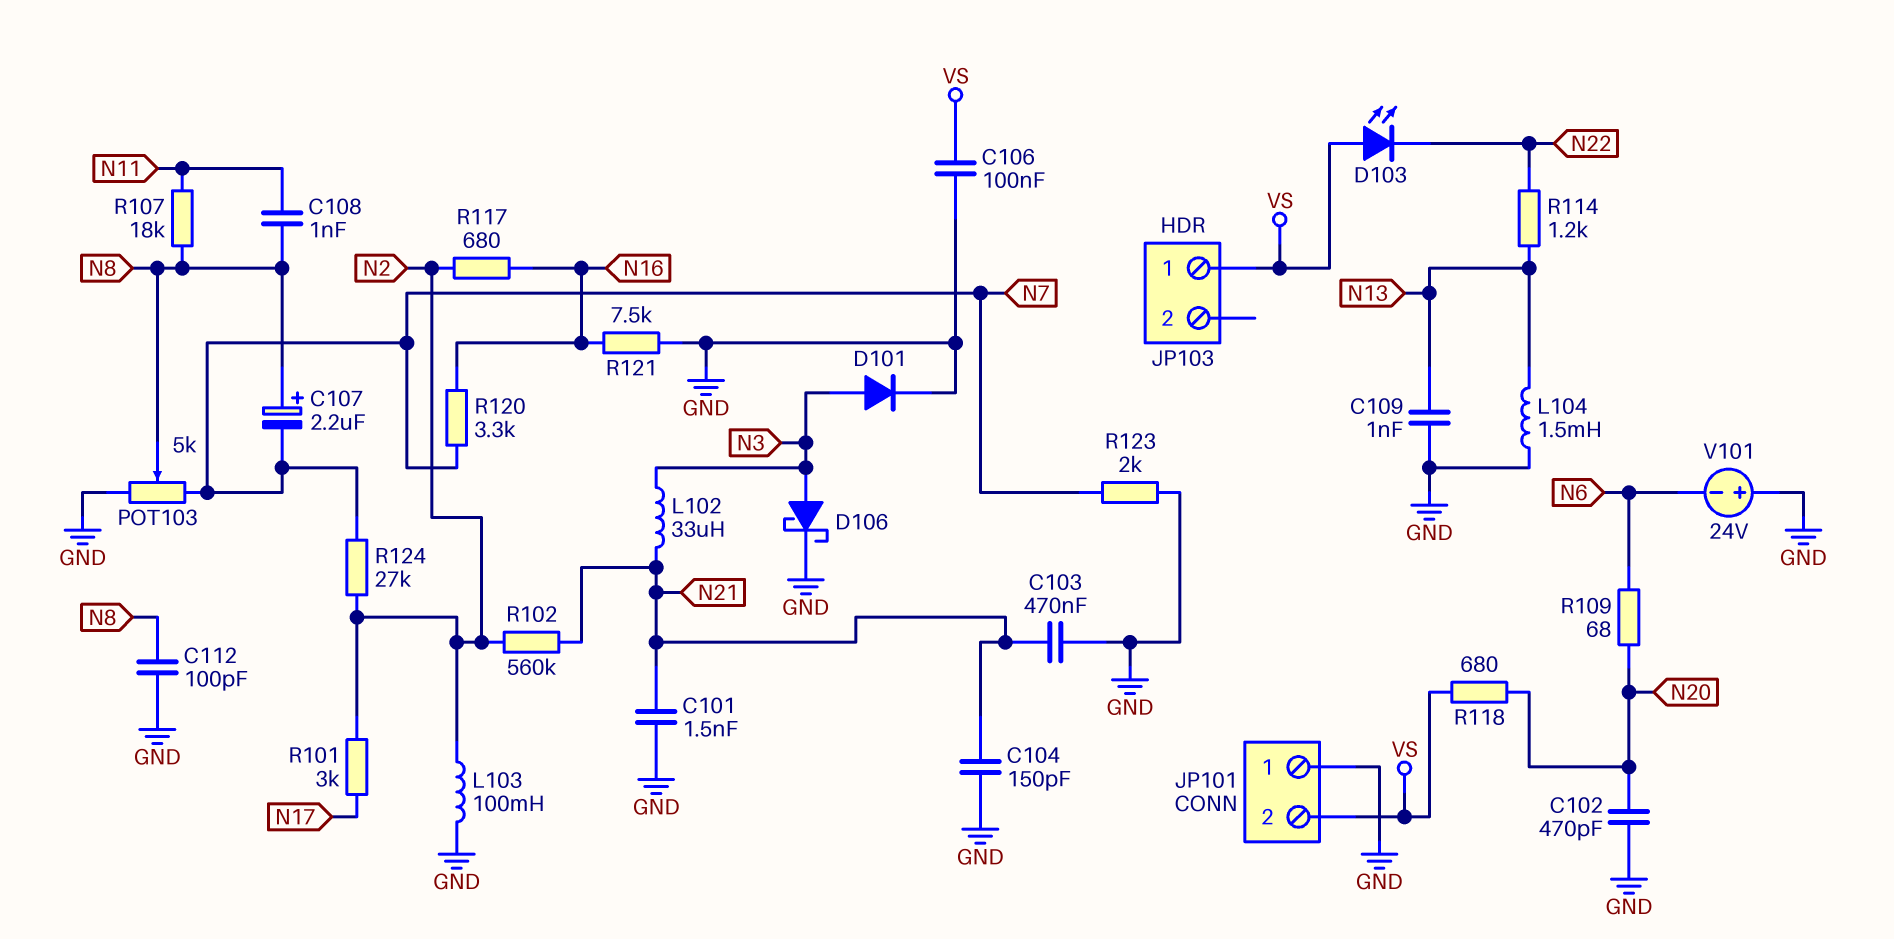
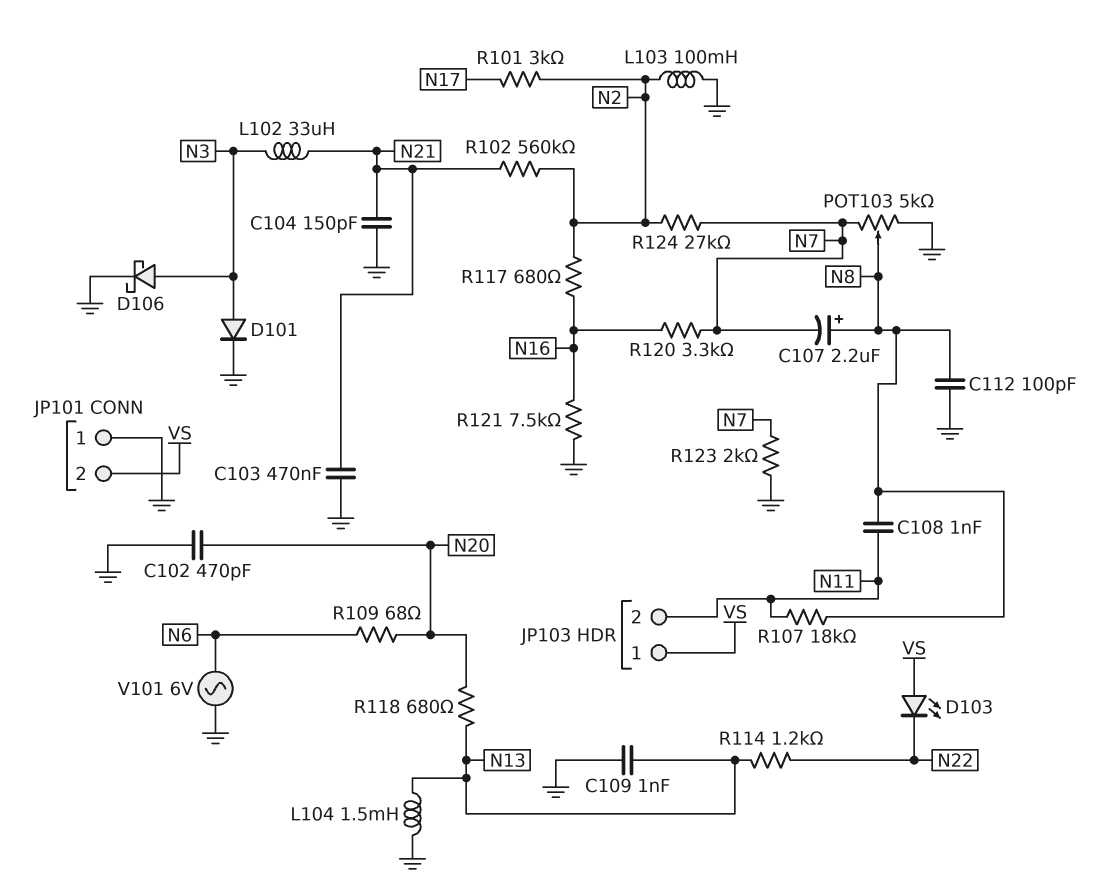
C101: 1.5nF (GND, N21) -> none
C106: 100nF (GND, VS) -> none
JP103 pin 2: none -> N11
R118: 680 (N20, VS) -> 680 (N13, N20)
V101: 24V (plus GND, minus N6) -> AC 6V (GND, N6)

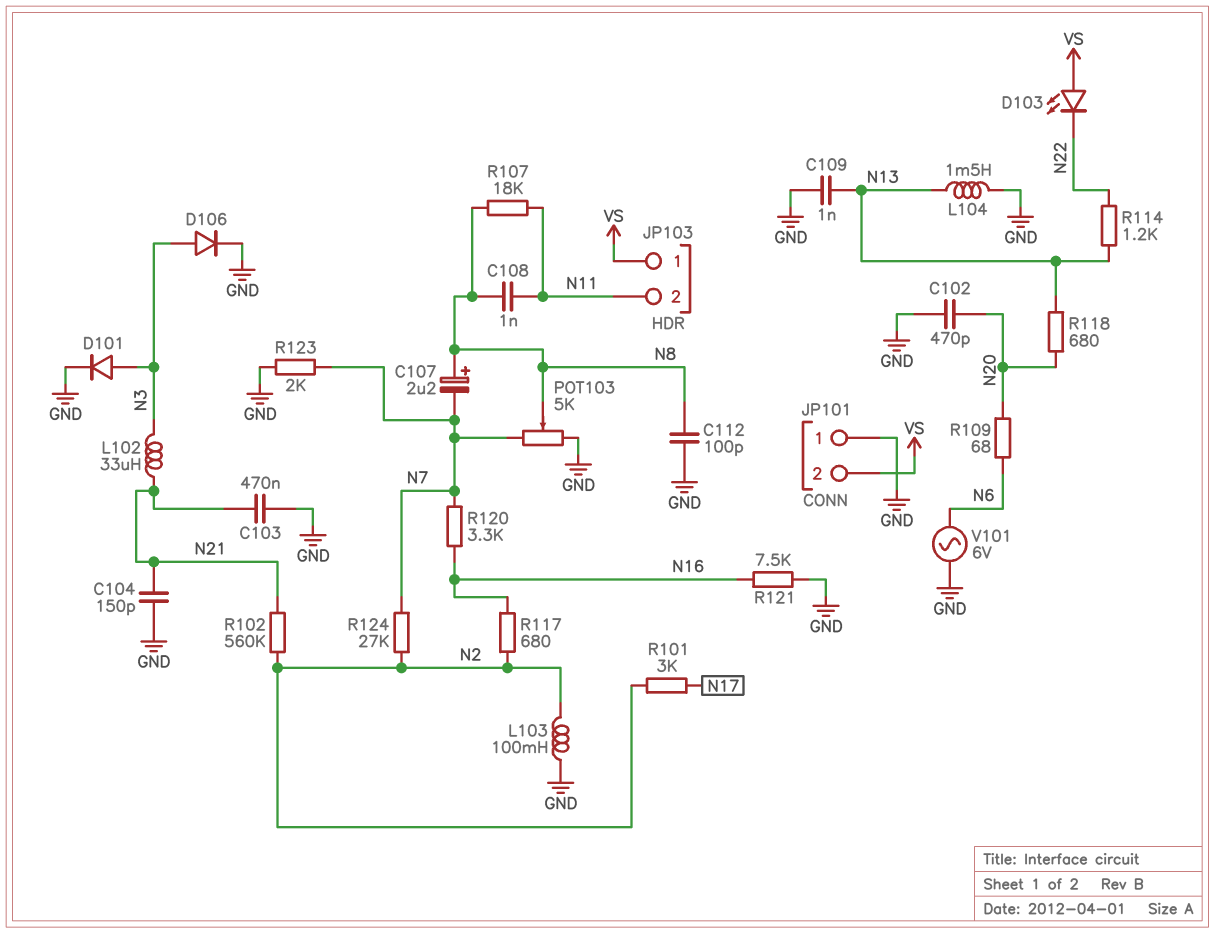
D106: schottky (A N3, K GND) -> diode (A N3, K GND)

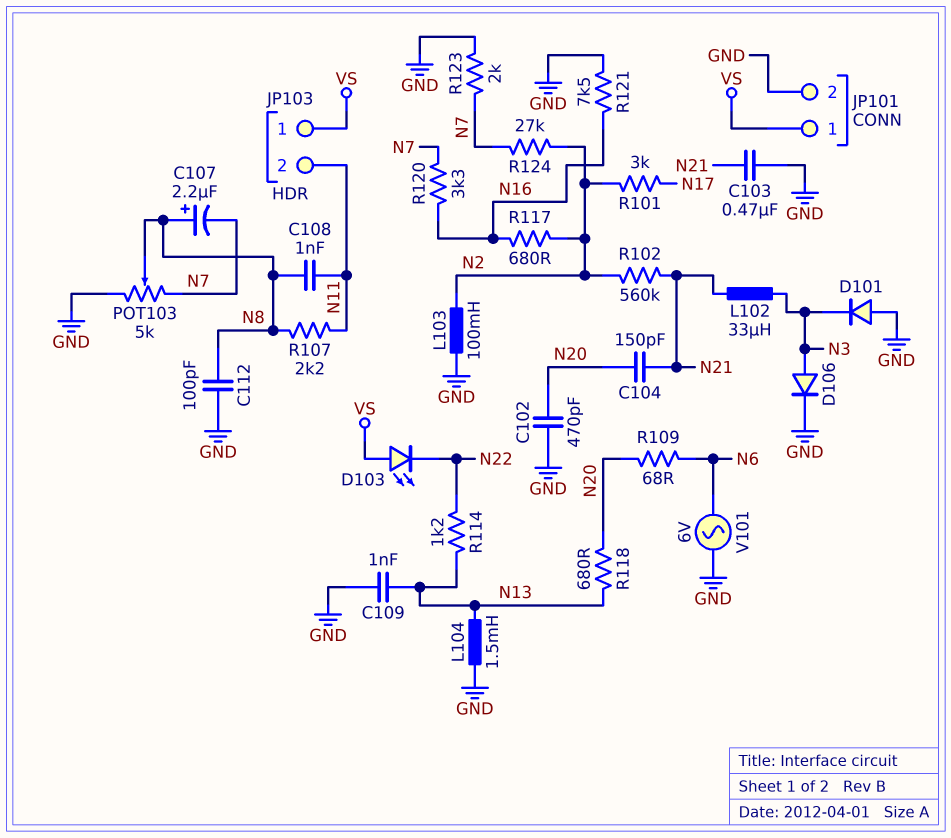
C104: 150pF (GND, N21) -> 150pF (N20, N21)
D101: diode (A N3, K GND) -> diode (A GND, K N3)
JP101 pin 1: GND -> VS
JP101 pin 2: VS -> GND
R107: 18k (N8, N11) -> 2.2k (N8, N11)

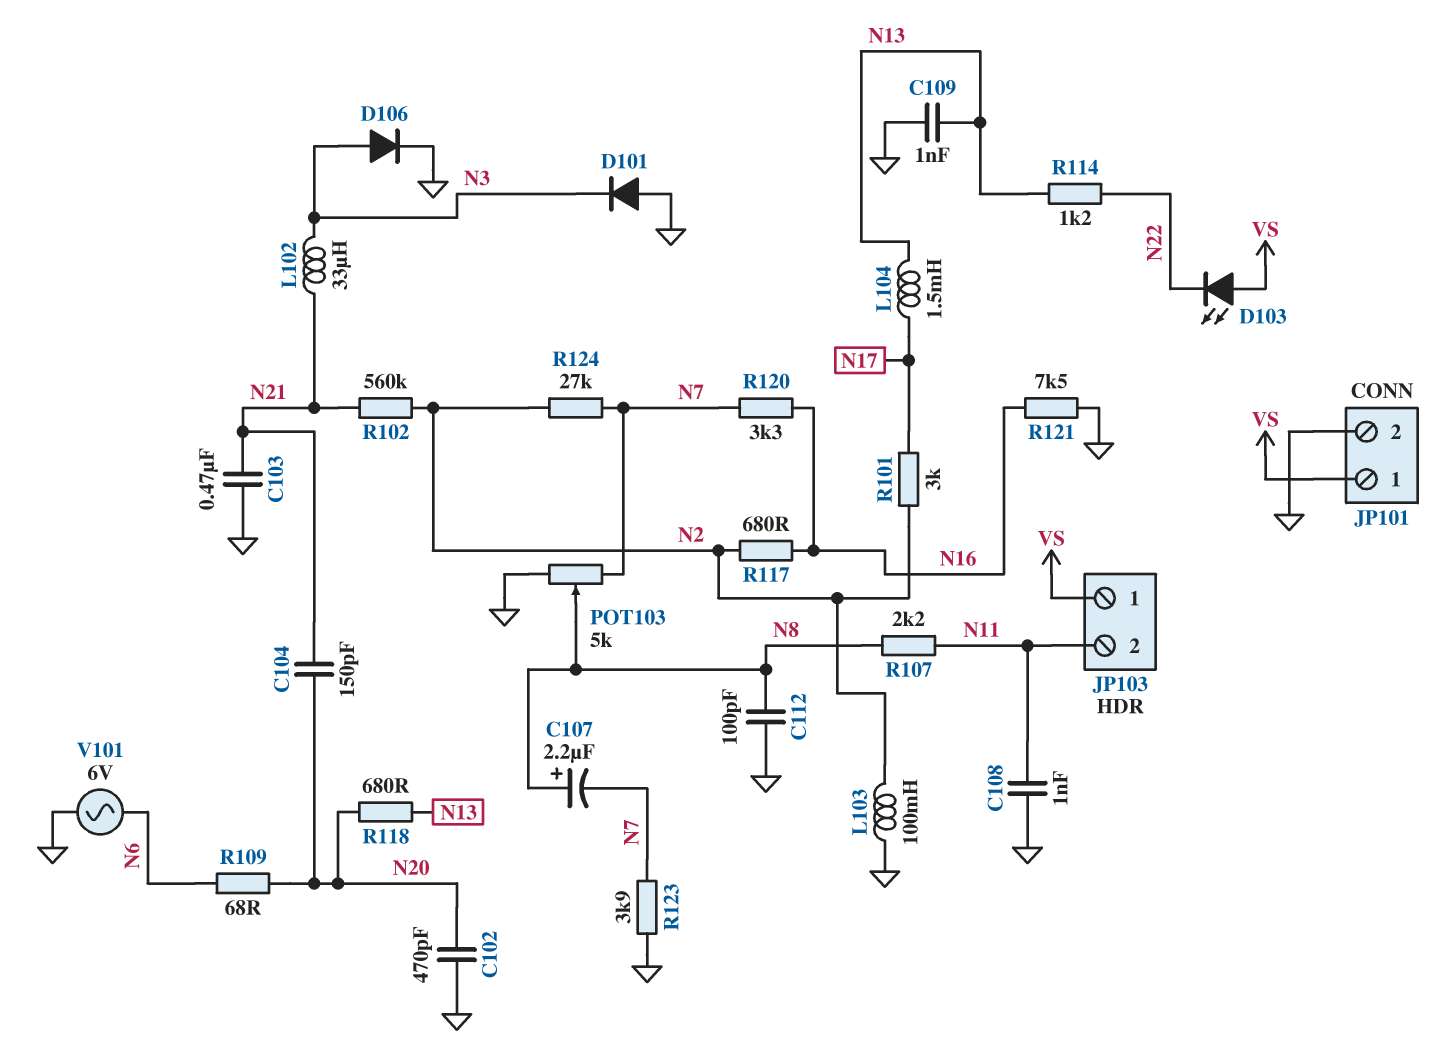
C108: 1nF (N8, N11) -> 1nF (GND, N11)
L104: 1.5mH (GND, N13) -> 1.5mH (N13, N17)
R123: 2k (GND, N7) -> 3.9k (GND, N7)

